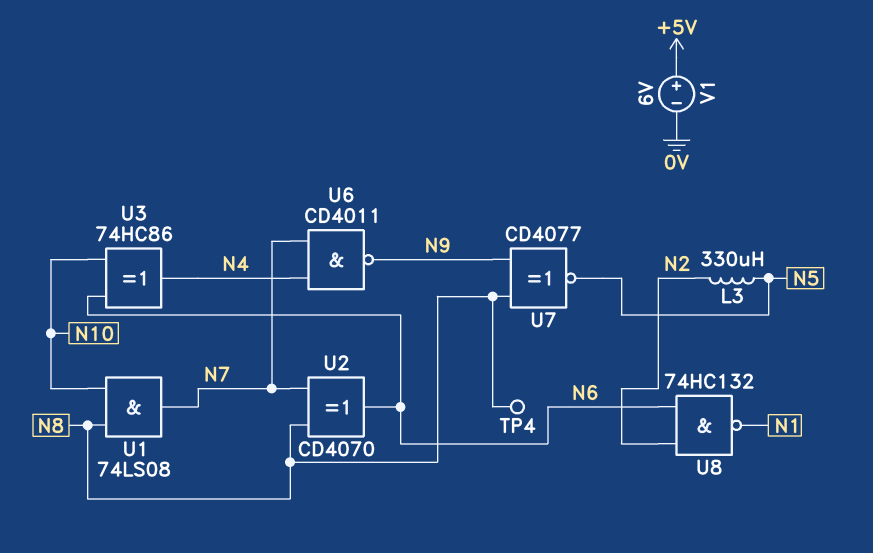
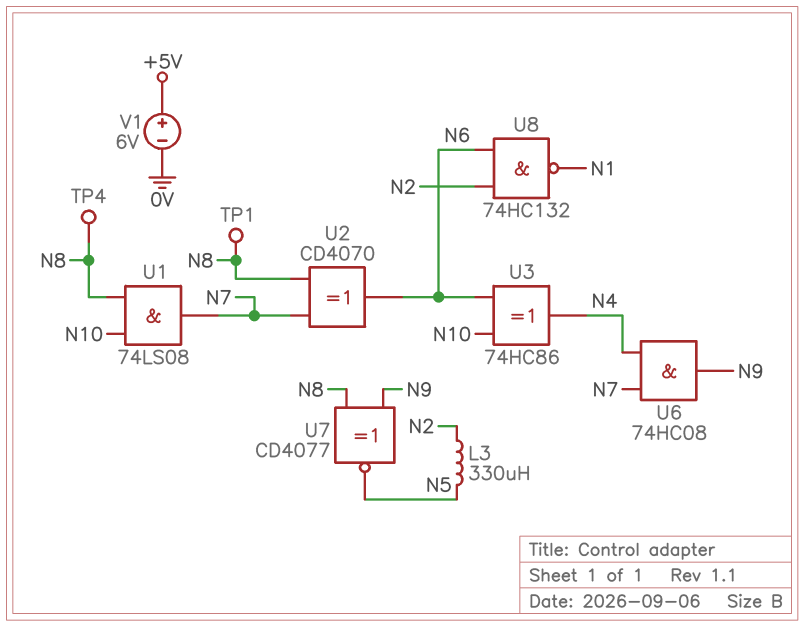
TP1: none -> test point (N8)
U6: NAND CD4011 (in N4, in N7, out N9) -> AND 74HC08 (in N4, in N7, out N9)

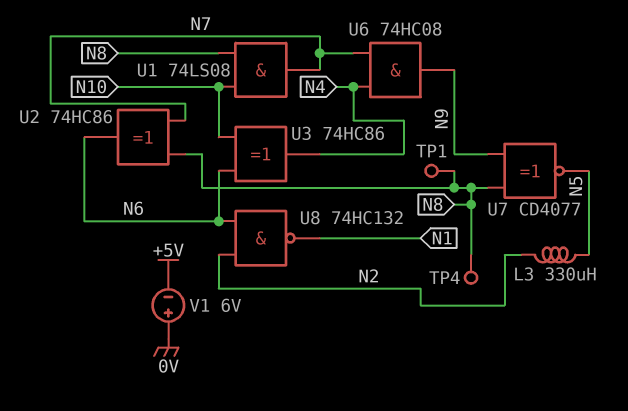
U2: XOR CD4070 (in N7, in N8, out N6) -> XOR 74HC86 (in N7, in N8, out N6)
V1: 6V (plus +5V, minus 0V) -> 6V (plus 0V, minus +5V)

